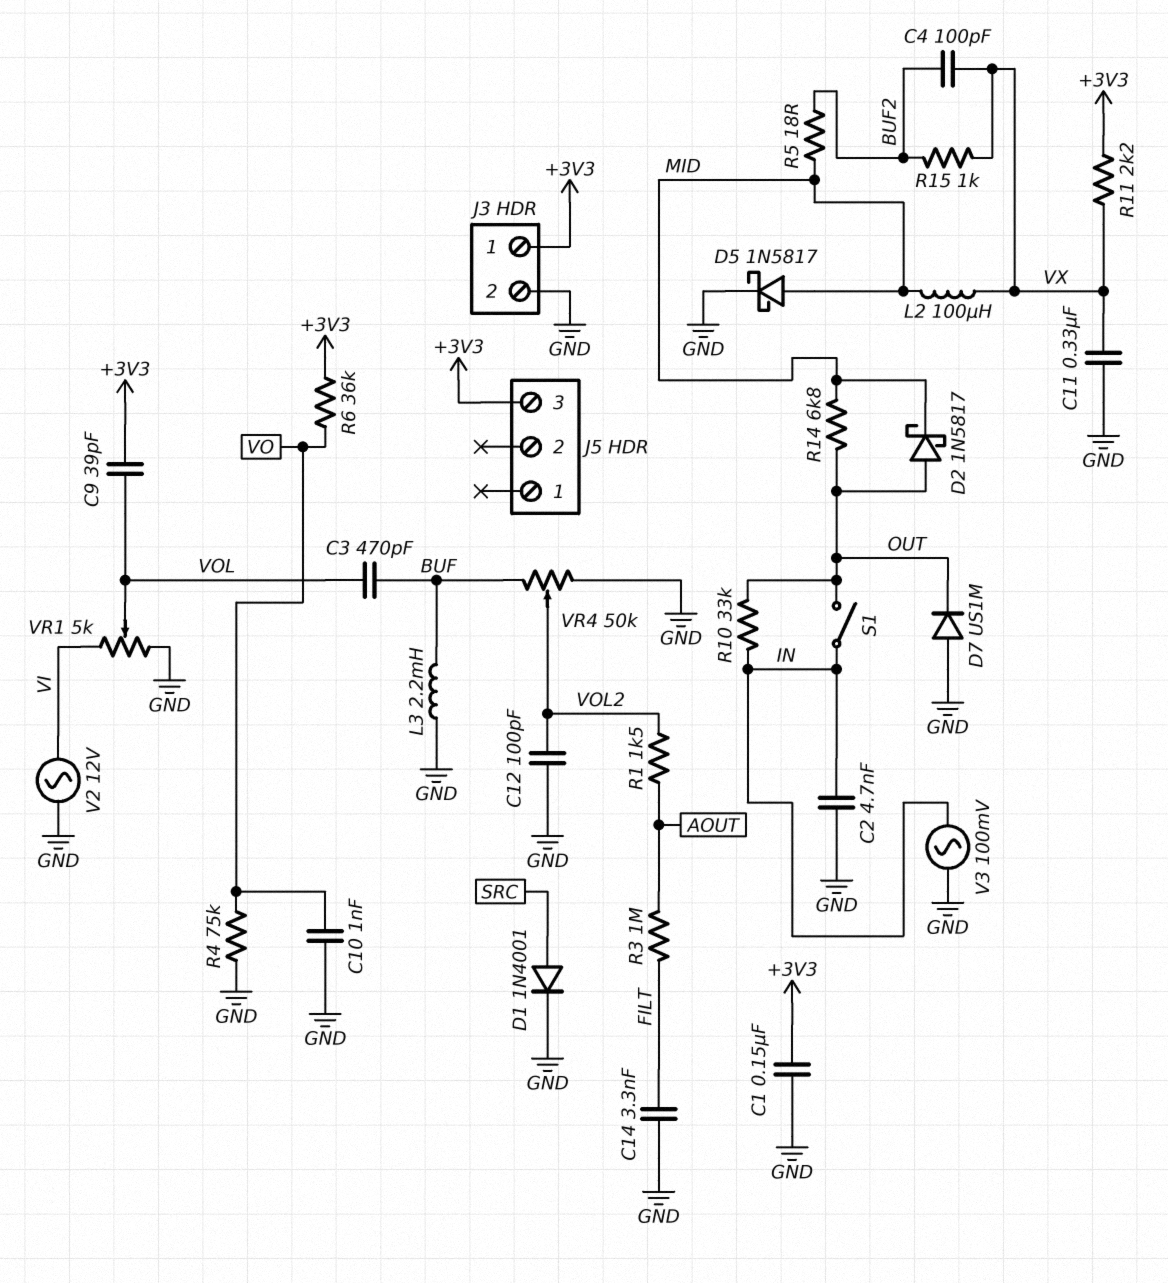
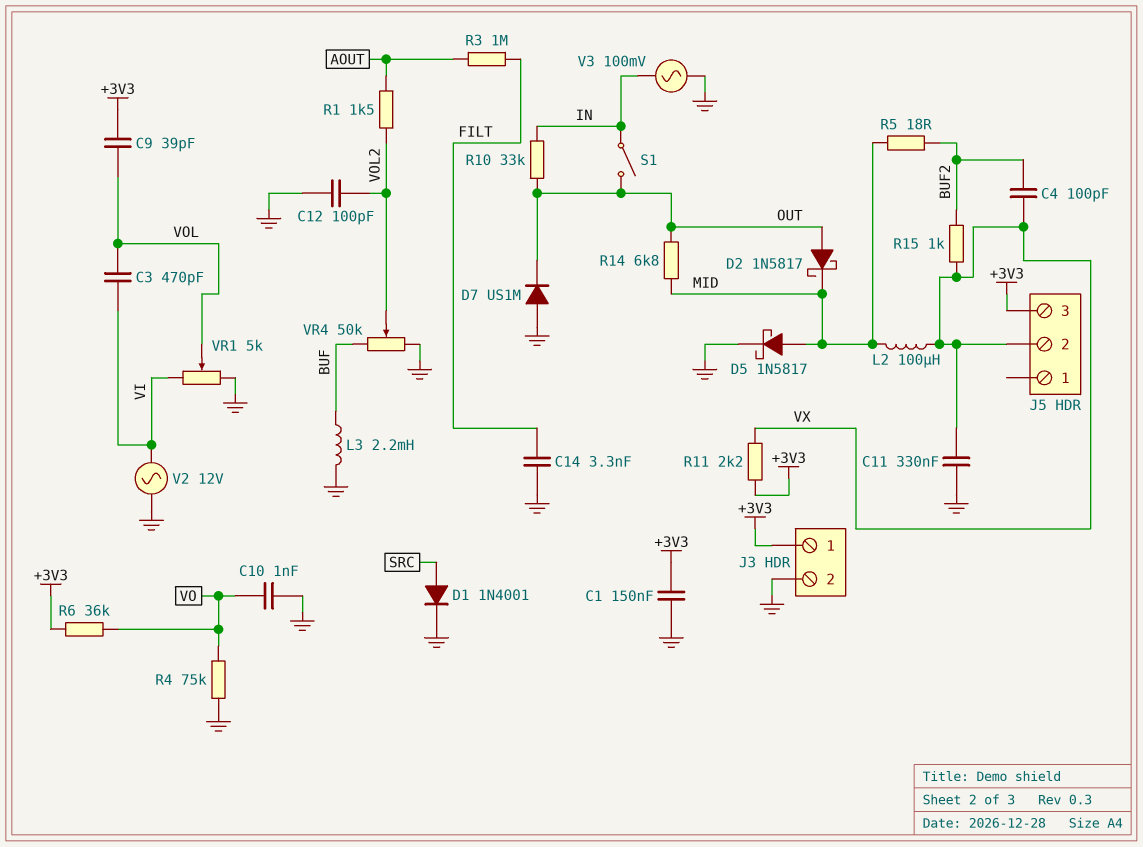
C2: 4.7nF (GND, IN) -> none
C3: 470pF (BUF, VOL) -> 470pF (VI, VOL)
J5 pin 2: none -> VX

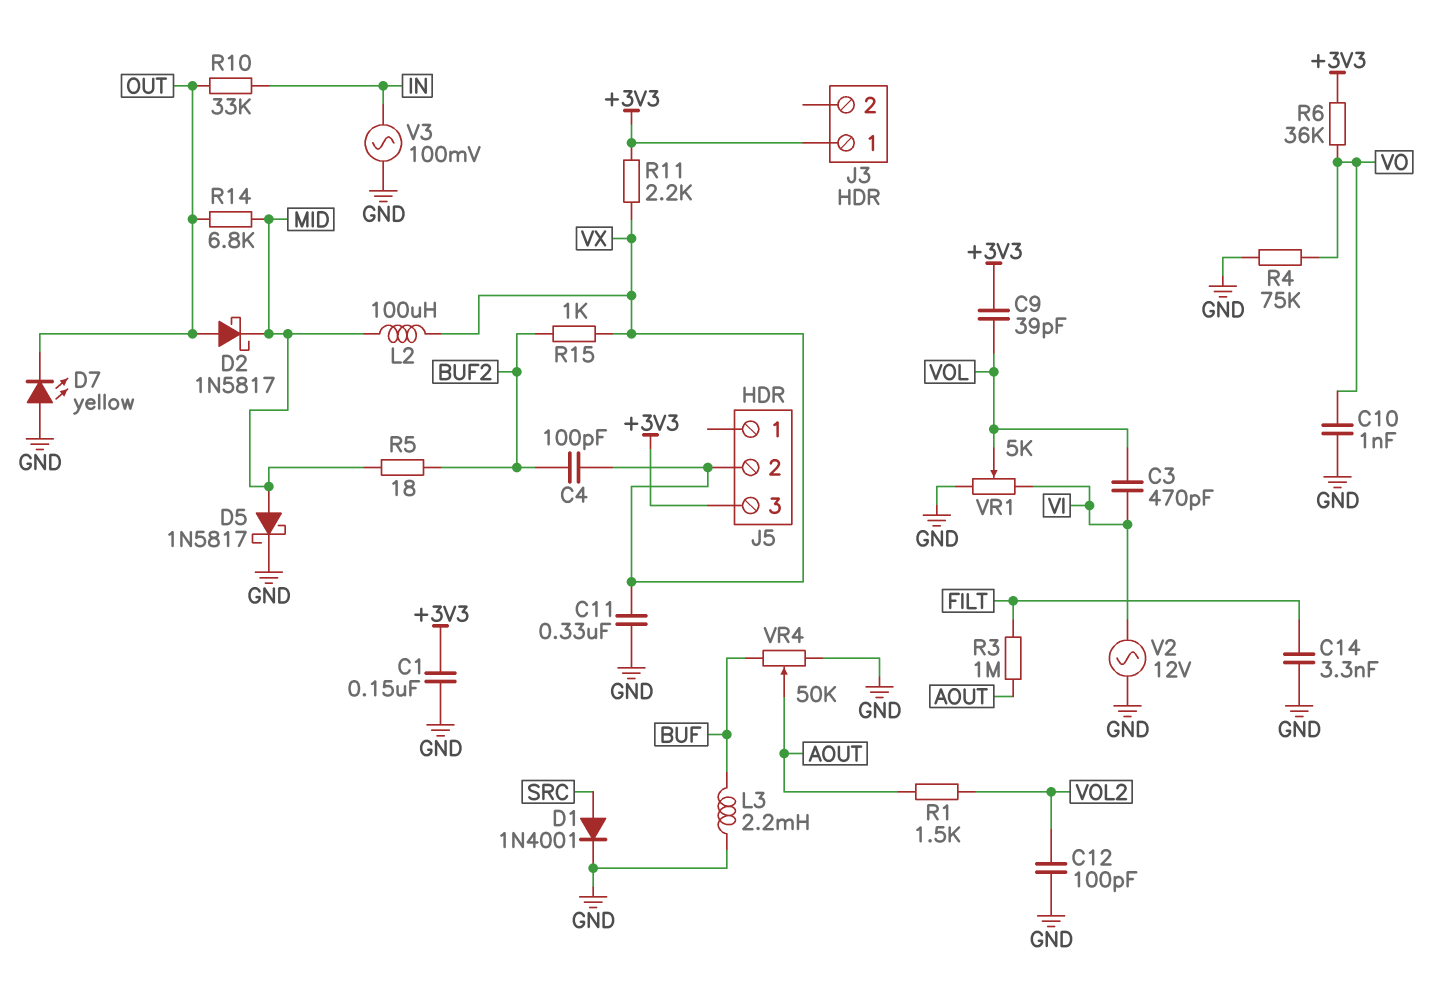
D7: diode US1M (A GND, K OUT) -> LED yellow (A GND, K OUT)
J3 pin 2: GND -> none
S1: switch (IN, OUT) -> none
VR4: 50k (BUF, GND, wiper VOL2) -> 50k (BUF, GND, wiper AOUT)

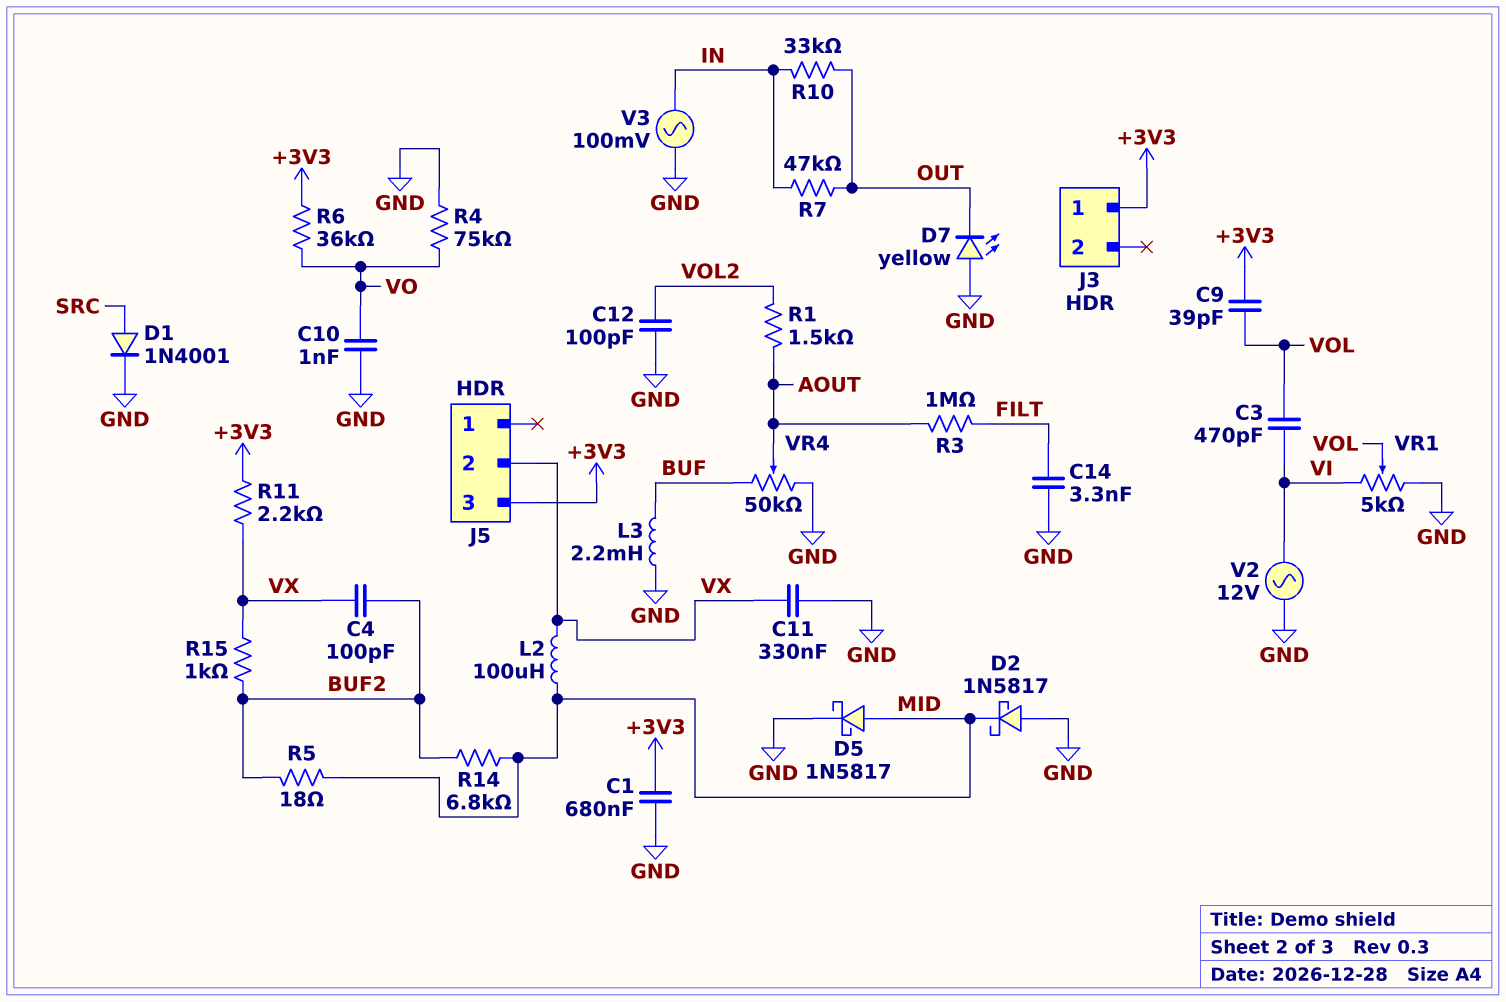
C1: 150nF (+3V3, GND) -> 680nF (+3V3, GND)
D2: schottky 1N5817 (A OUT, K MID) -> schottky 1N5817 (A GND, K MID)
R7: none -> 47k (IN, OUT)
R14: 6.8k (MID, OUT) -> 6.8k (BUF2, MID)

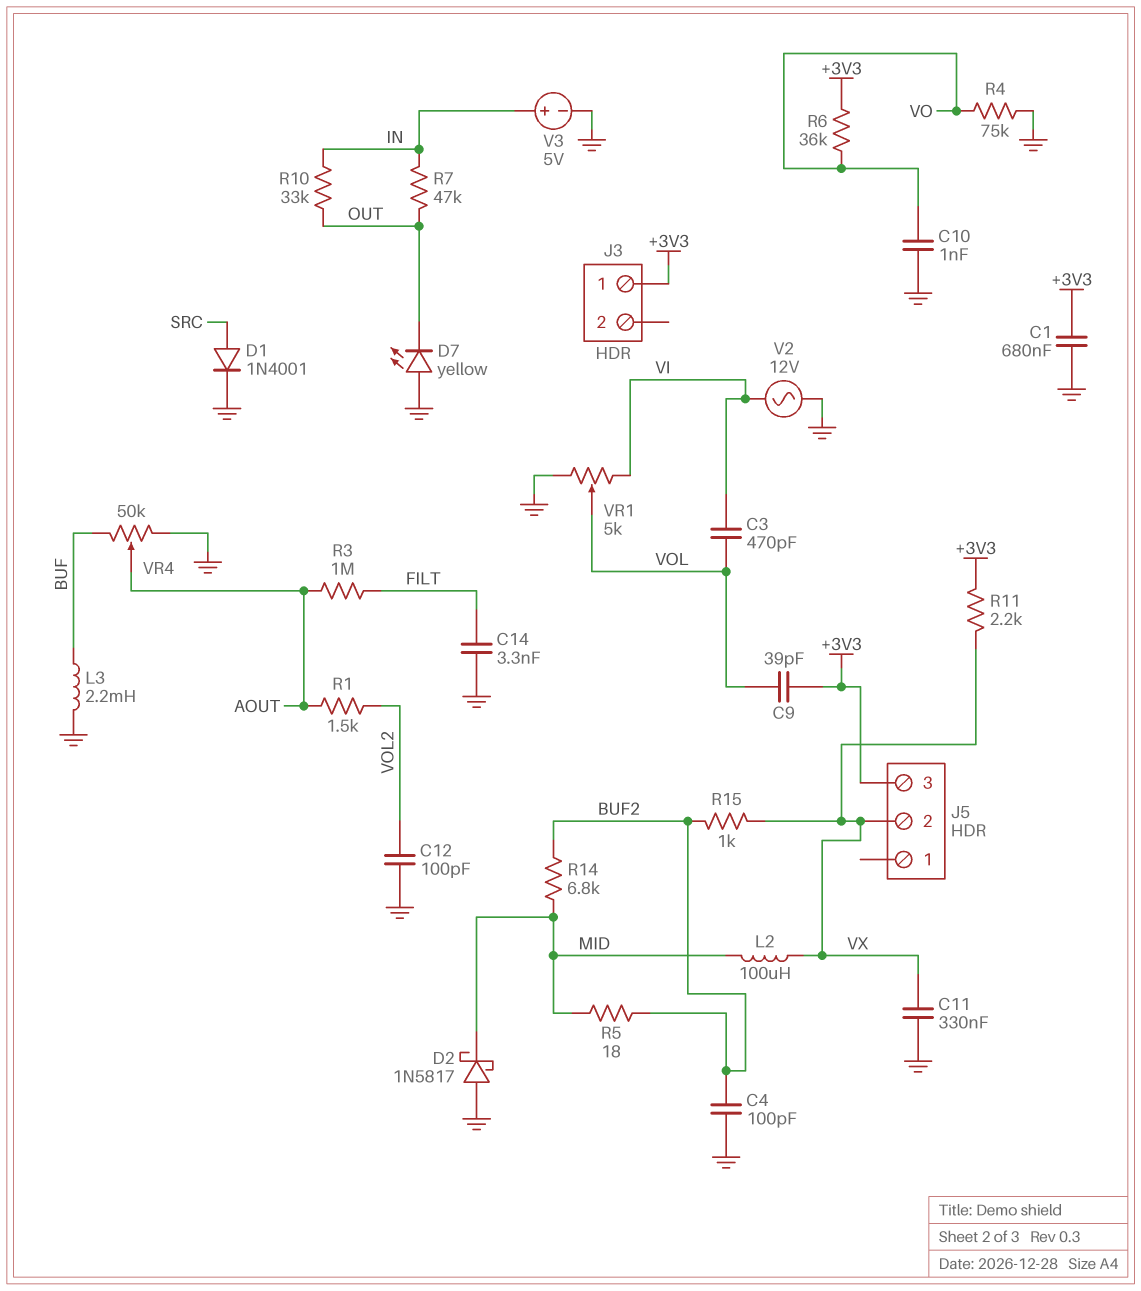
C4: 100pF (BUF2, VX) -> 100pF (BUF2, GND)
D5: schottky 1N5817 (A MID, K GND) -> none
V3: AC 100mV (GND, IN) -> 5V (plus IN, minus GND)

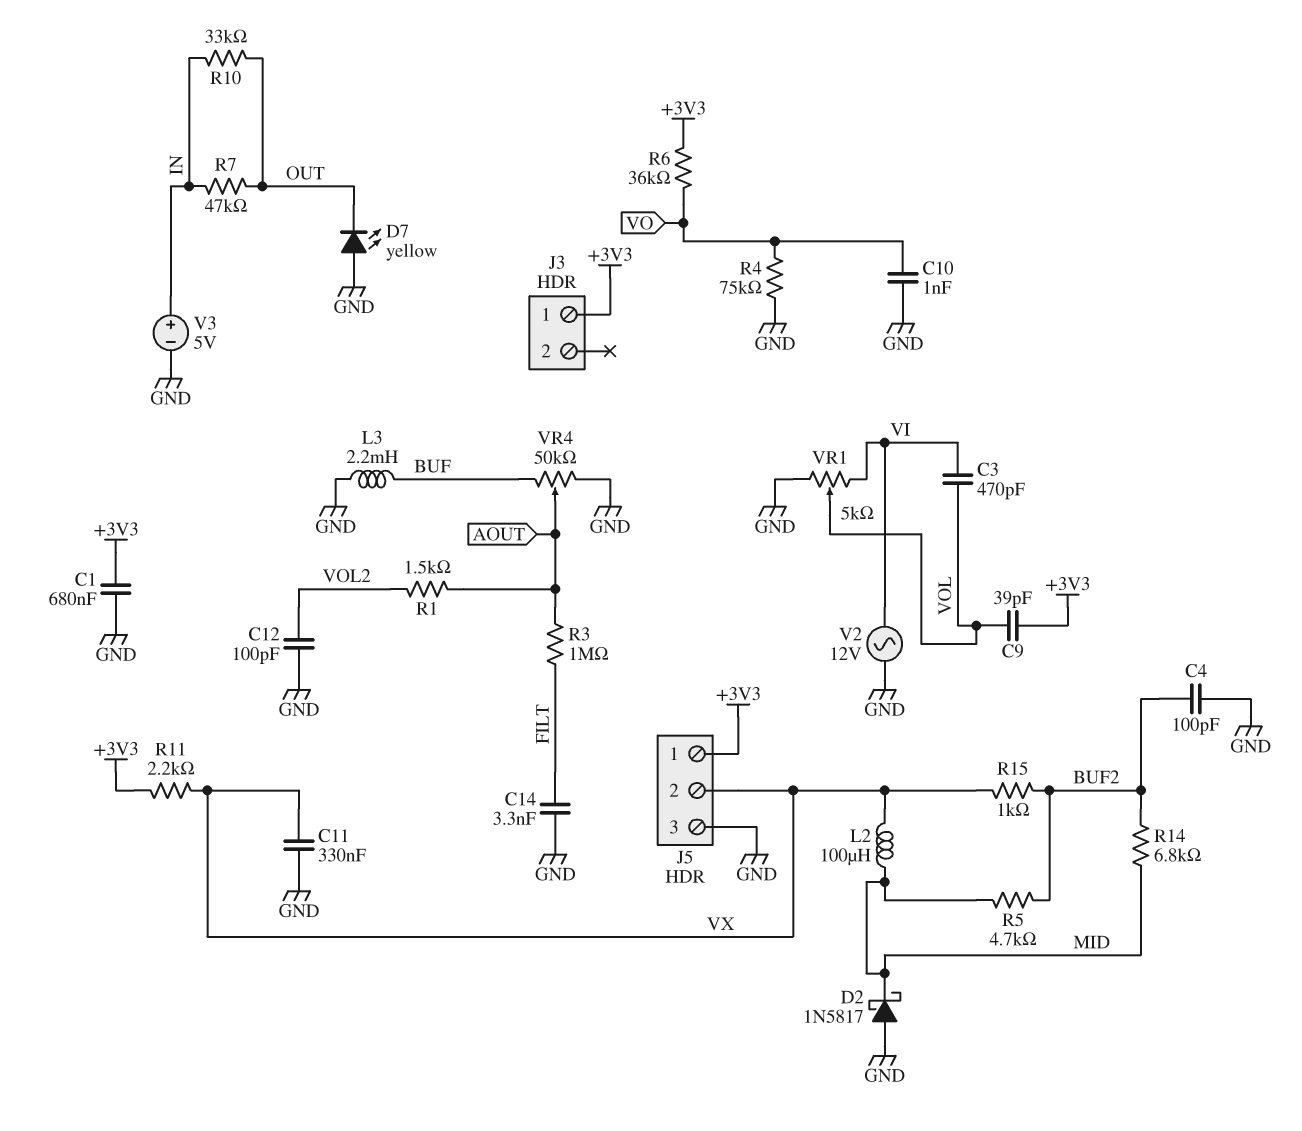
D1: diode 1N4001 (A SRC, K GND) -> none
J5 pin 1: none -> +3V3
J5 pin 3: +3V3 -> GND
R5: 18 (BUF2, MID) -> 4.7k (BUF2, MID)

